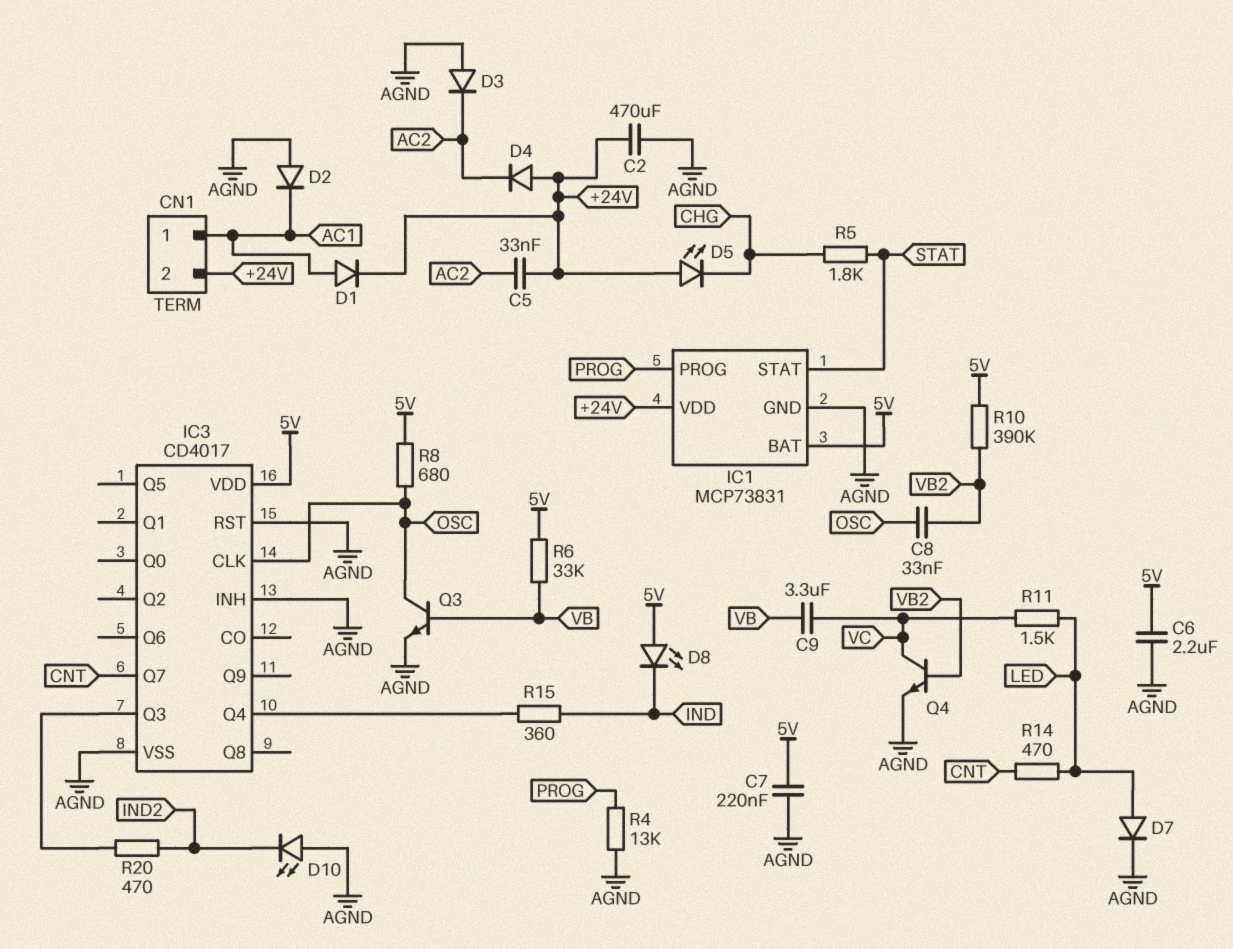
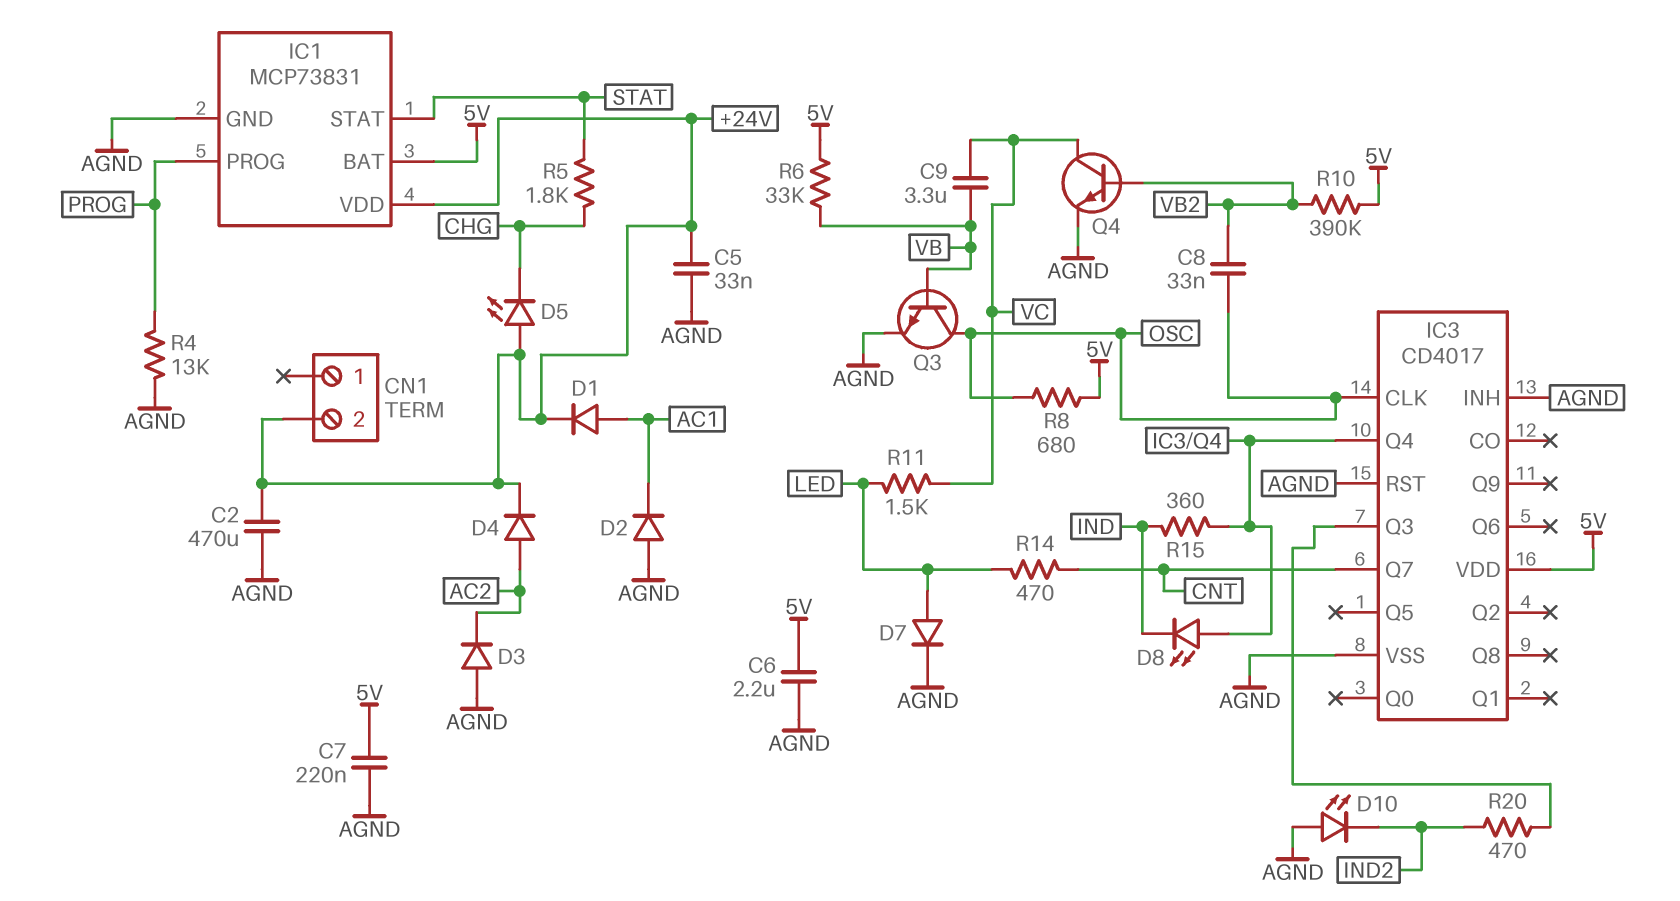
C5: 33nF (+24V, AC2) -> 33nF (+24V, AGND)
CN1 pin 1: AC1 -> none
D4: diode (A +24V, K AC2) -> diode (A AC2, K +24V)
D8: LED (A 5V, K IND) -> LED (A IC3/Q4, K IND)

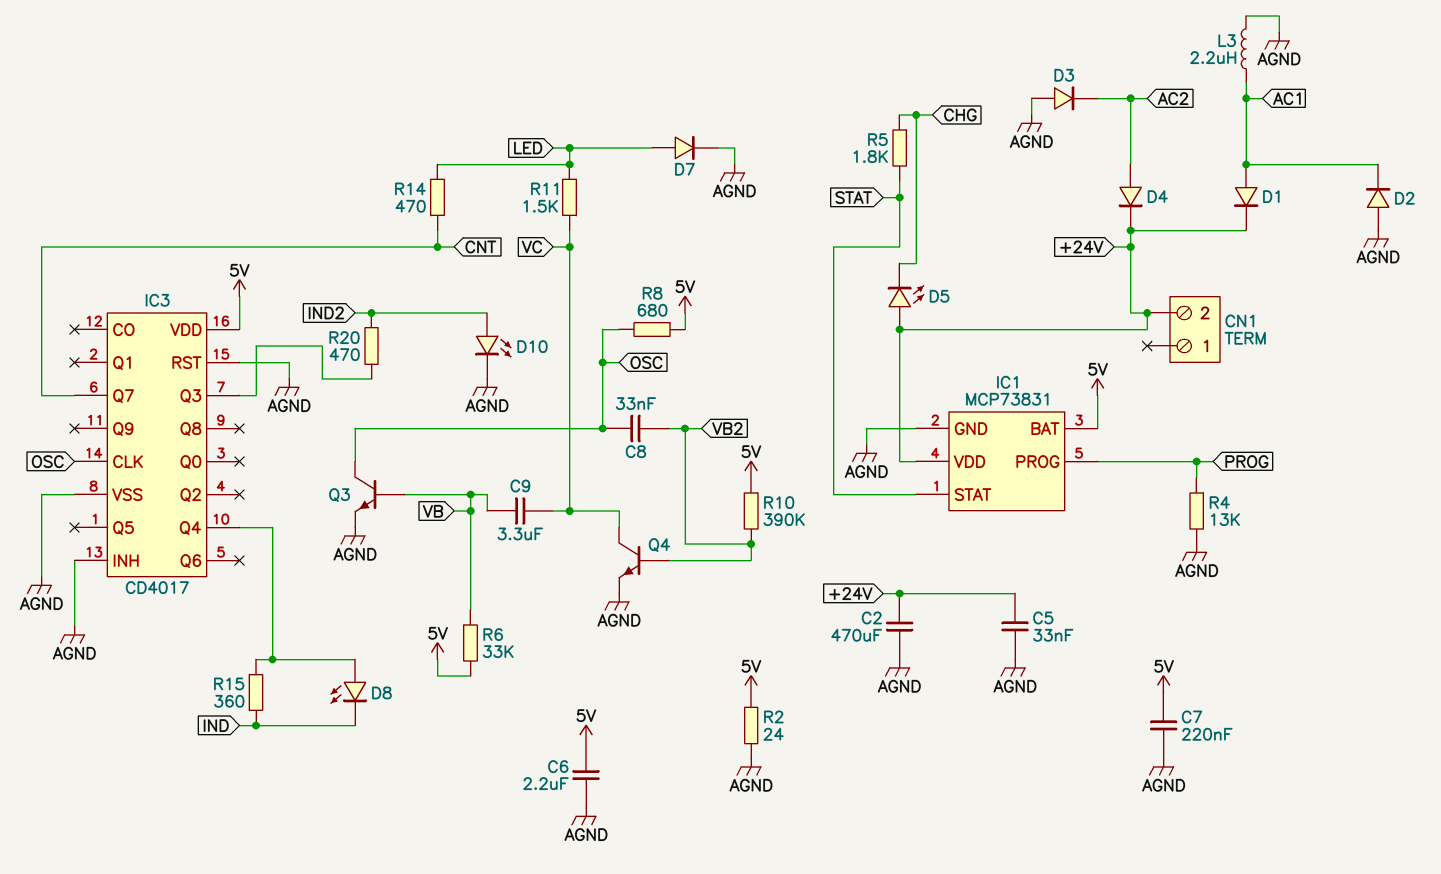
D10: LED (A AGND, K IND2) -> LED (A IND2, K AGND)
L3: none -> 2.2uH (AC1, AGND)
R2: none -> 24 (5V, AGND)

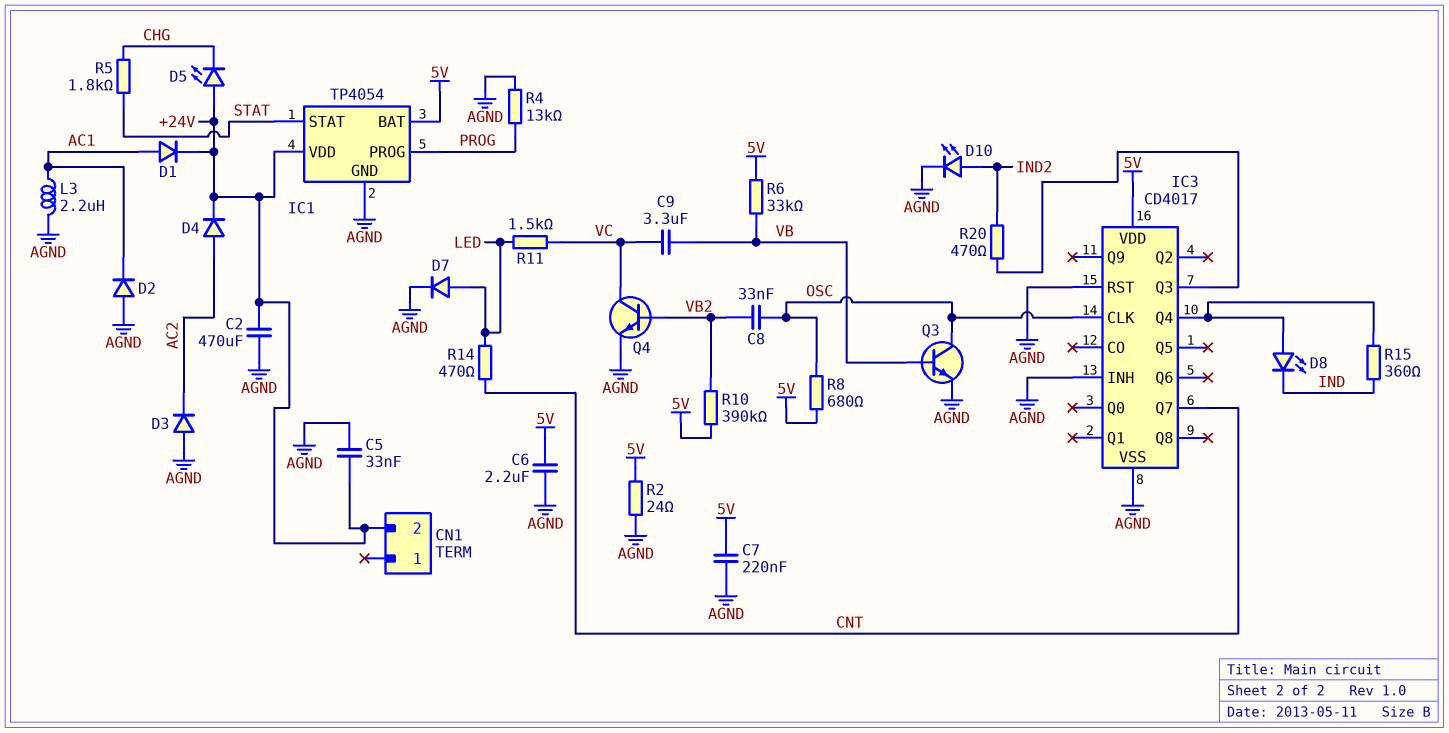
IC1: MCP73831 -> TP4054

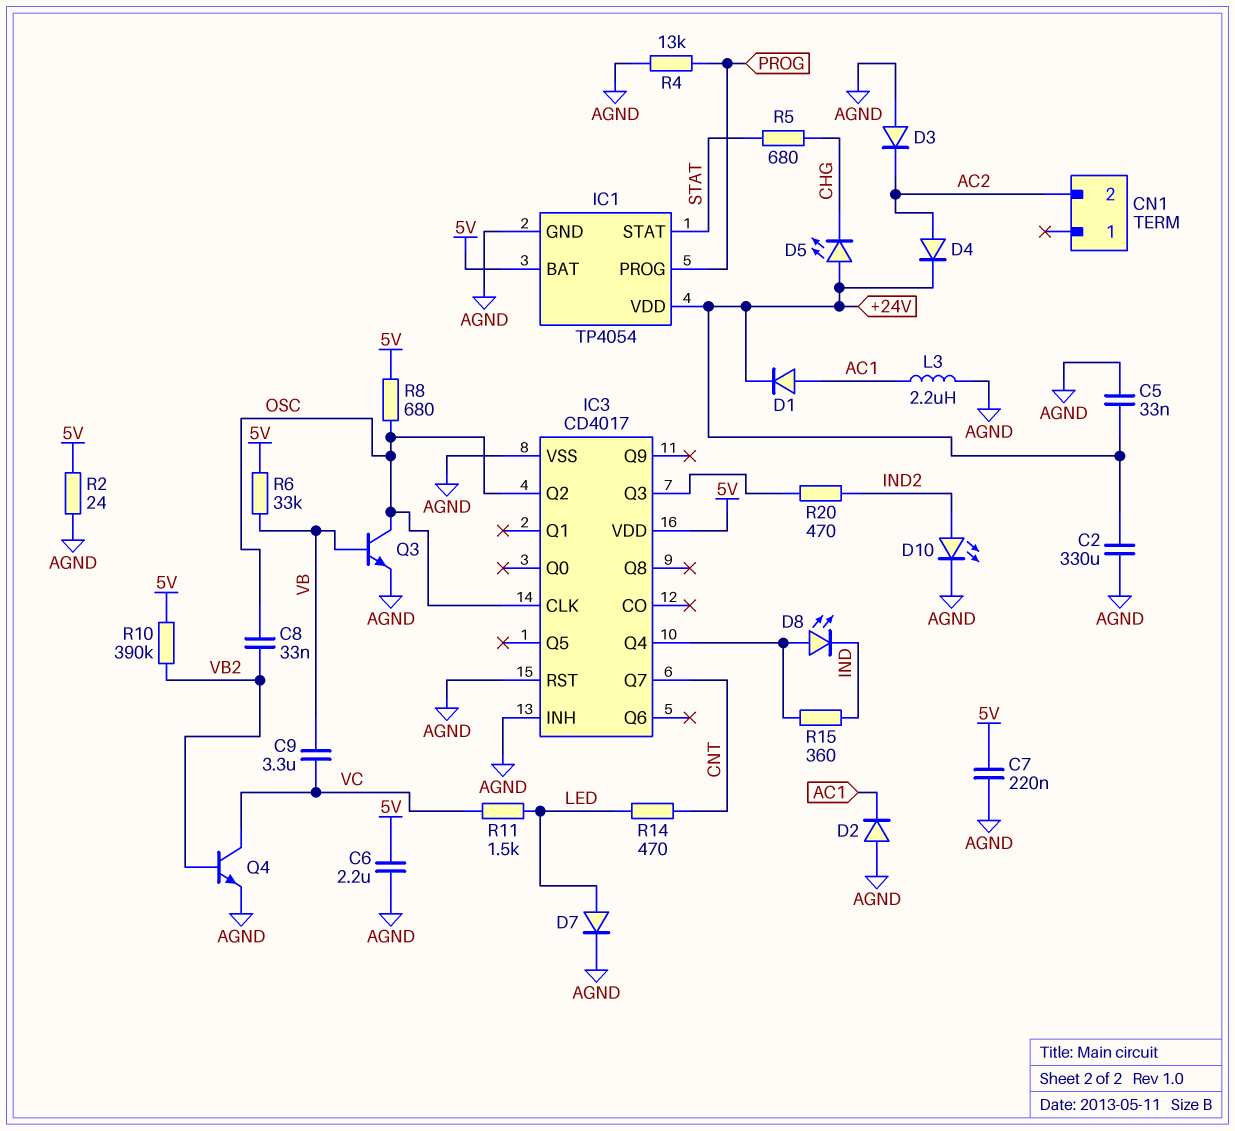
C2: 470uF (+24V, AGND) -> 330uF (+24V, AGND)
CN1 pin 2: +24V -> AC2
IC3 pin Q2: none -> OSC
R5: 1.8k (CHG, STAT) -> 680 (CHG, STAT)

